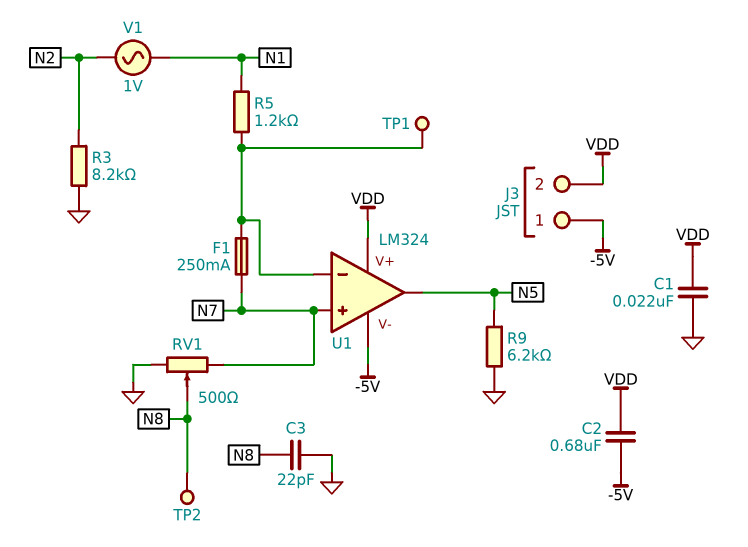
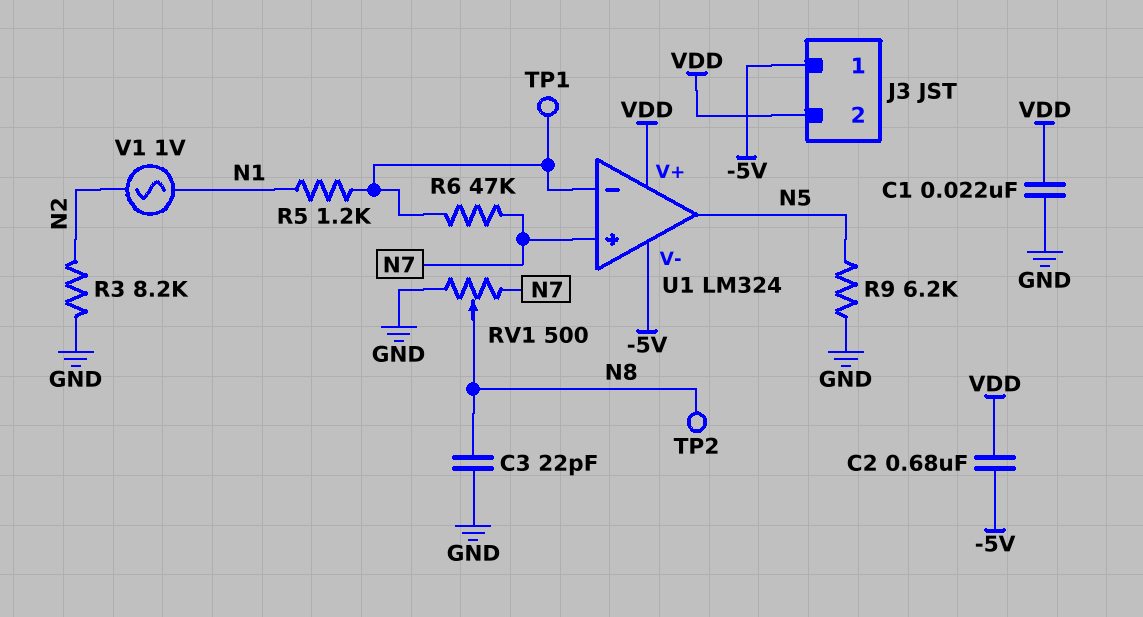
F1: 250mA (N7, U1/in-) -> none
R6: none -> 47k (N7, U1/in-)

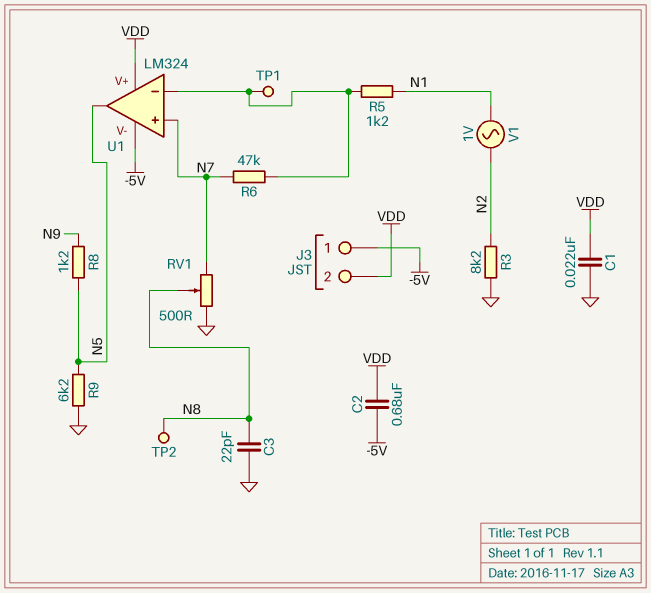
R8: none -> 1.2k (N5, N9)

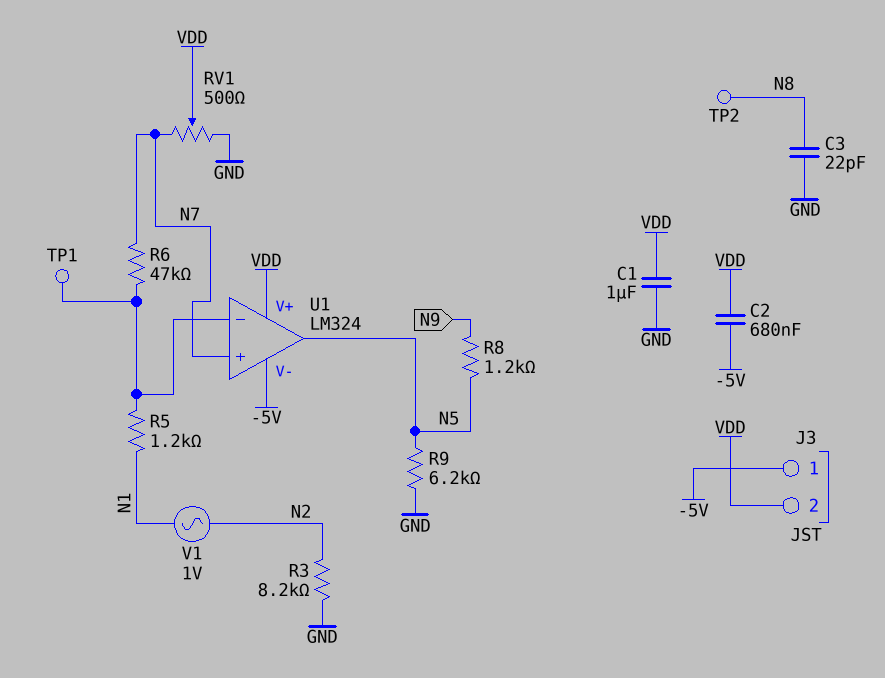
C1: 22nF (GND, VDD) -> 1uF (GND, VDD)
RV1: 500 (GND, N7, wiper N8) -> 500 (GND, N7, wiper VDD)

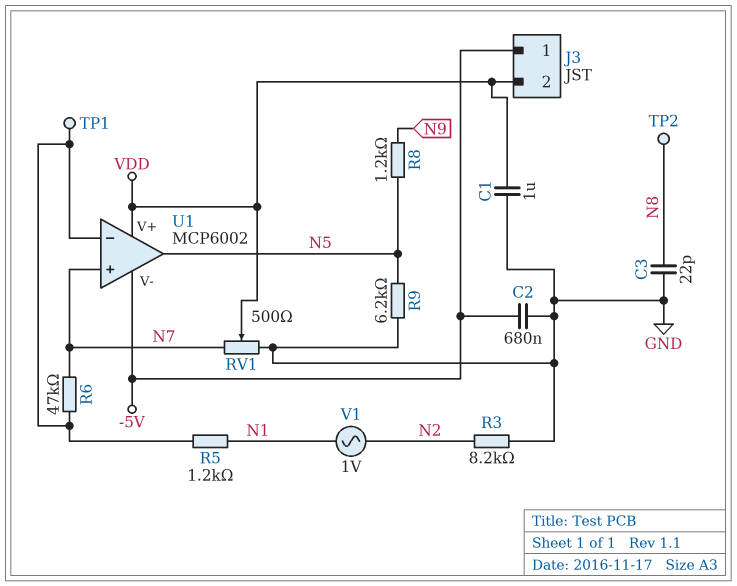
C2: 680nF (-5V, VDD) -> 680nF (-5V, GND)
U1: LM324 -> MCP6002

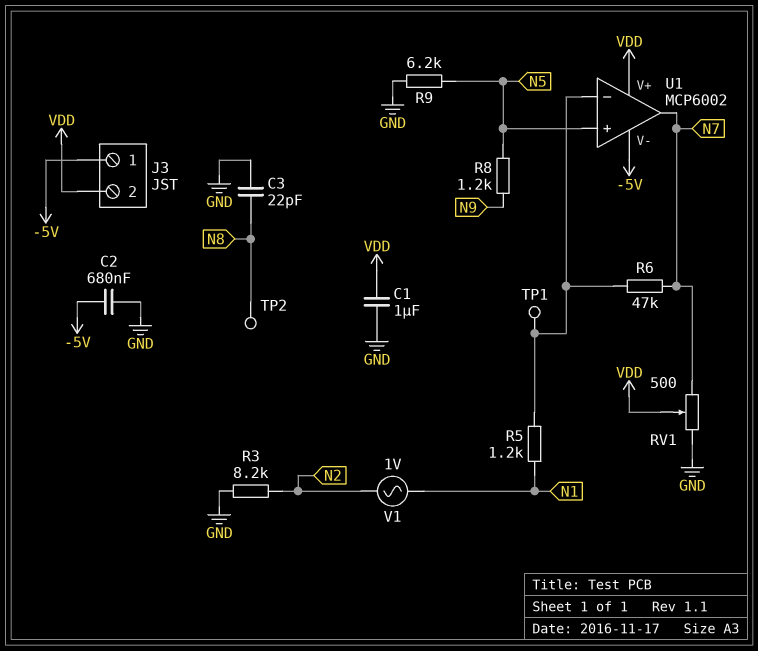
U1 pin in+: N7 -> N5
U1 pin out: N5 -> N7

